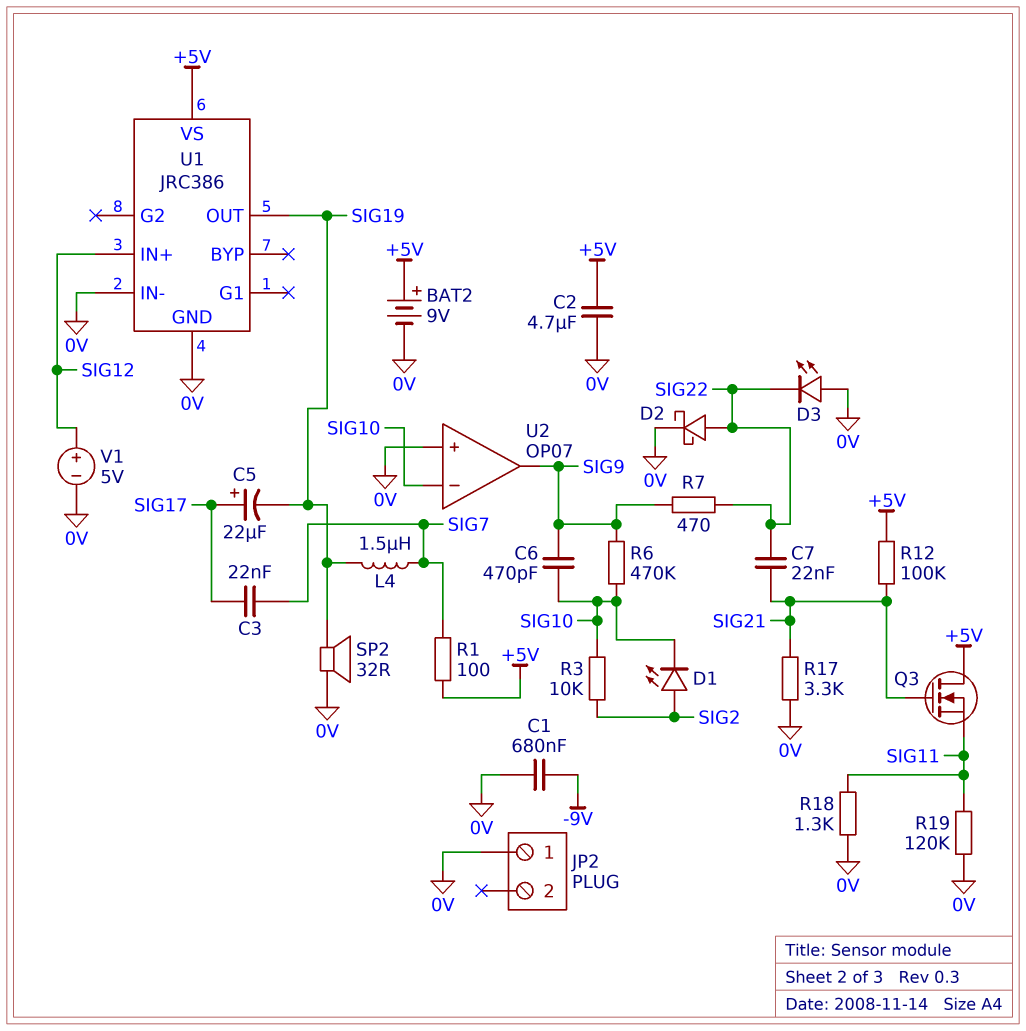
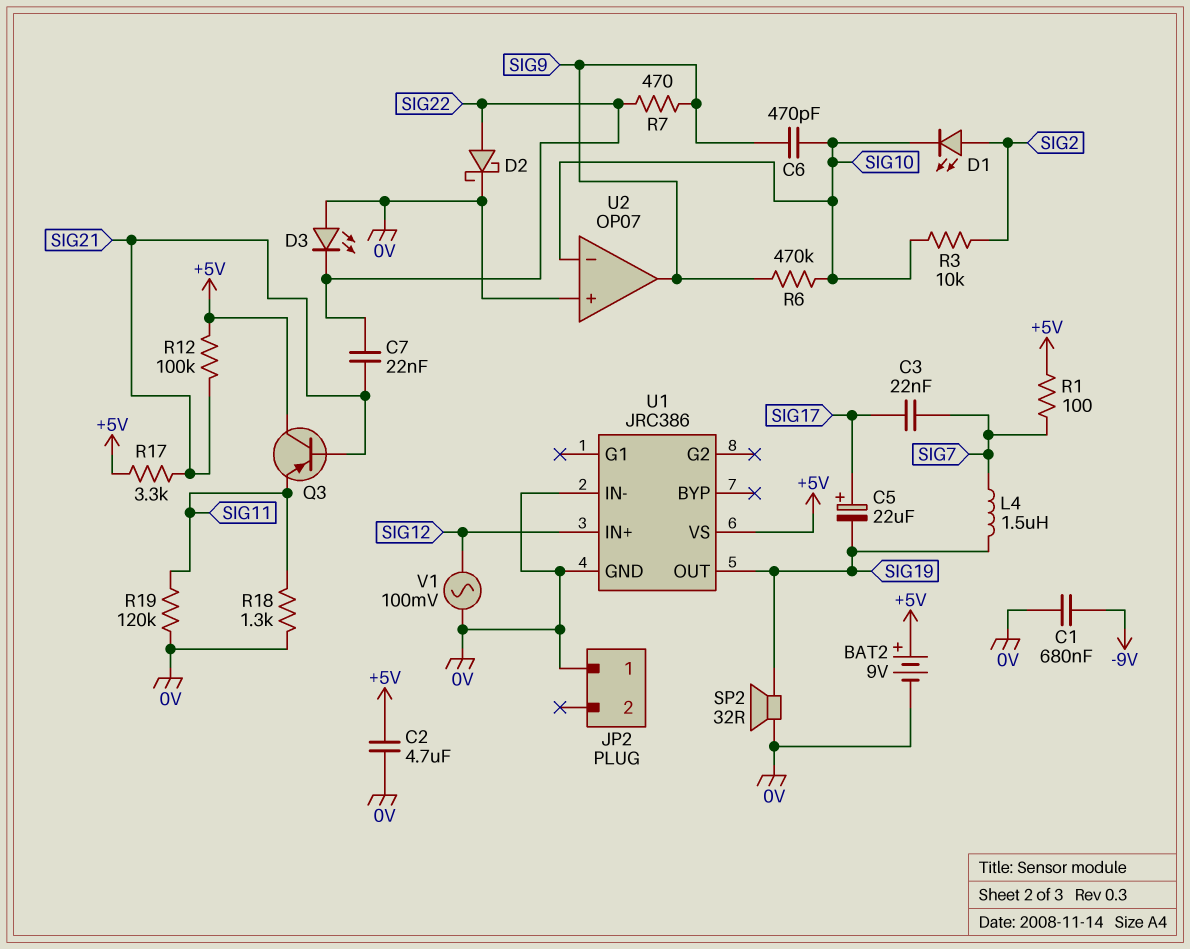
Q3: NMOS (G SIG21, D +5V, S SIG11) -> PNP (B SIG21, C +5V, E SIG11)
R17: 3.3k (0V, SIG21) -> 3.3k (+5V, SIG21)
V1: 5V (plus SIG12, minus 0V) -> AC 100mV (0V, SIG12)

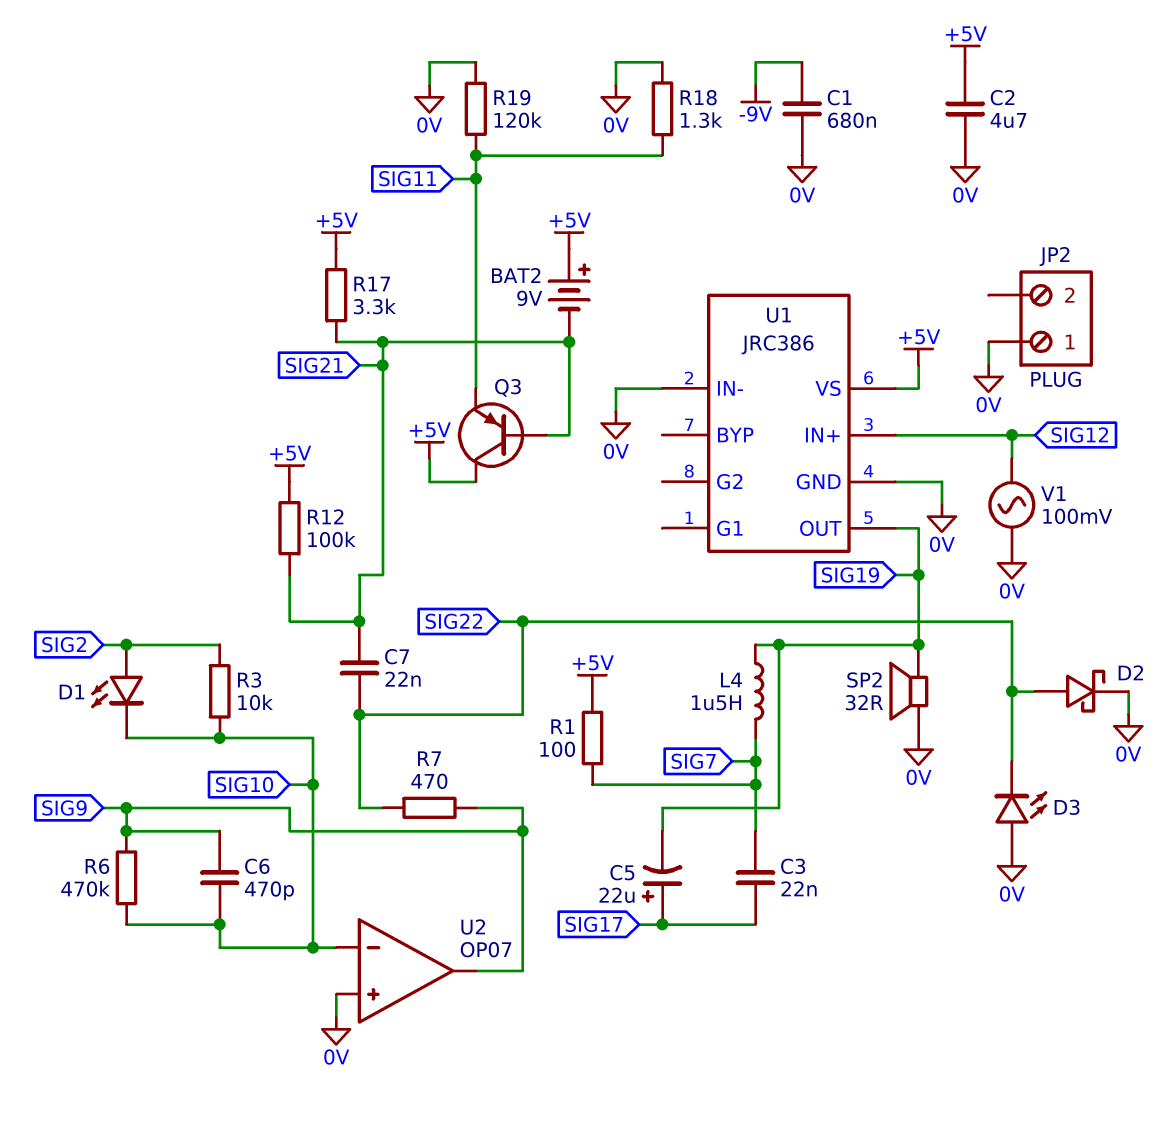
BAT2: 9V (plus +5V, minus 0V) -> 9V (plus +5V, minus SIG21)

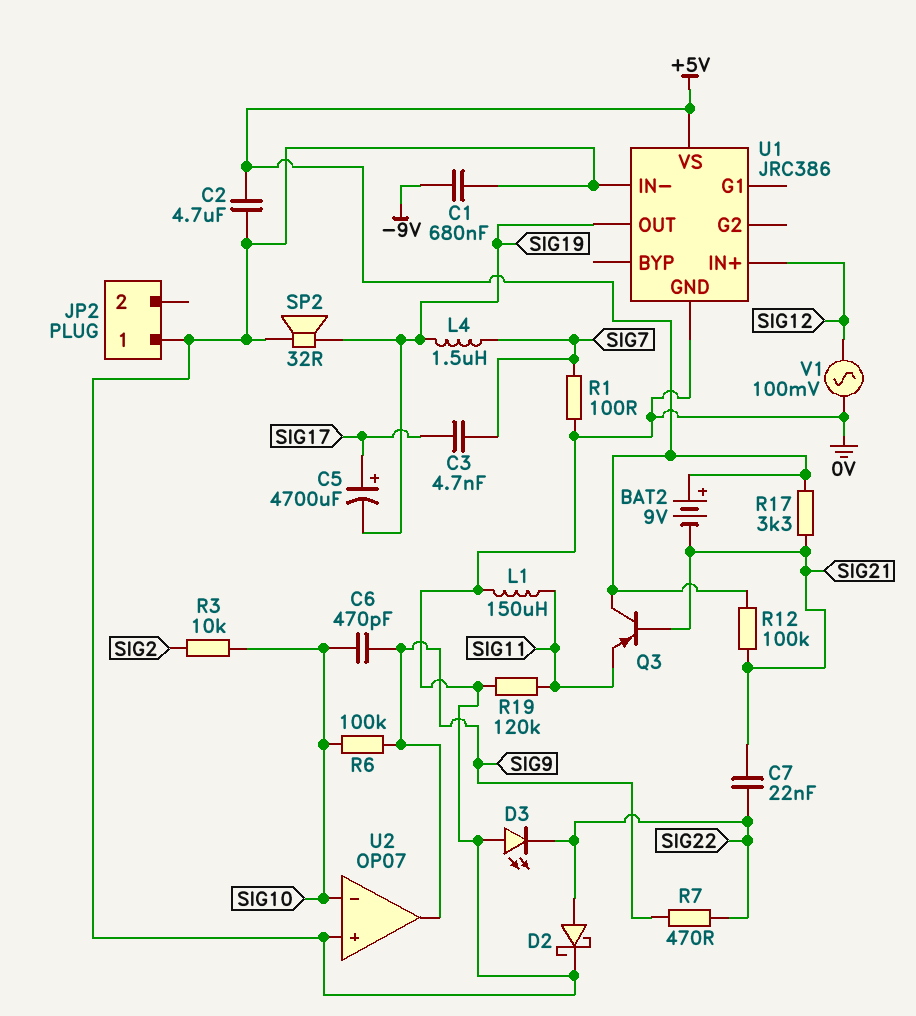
C3: 22nF (SIG7, SIG17) -> 4.7nF (SIG7, SIG17)
C5: 22uF (plus SIG17, minus SIG19) -> 4700uF (plus SIG17, minus SIG19)
D1: LED (A SIG2, K SIG10) -> none
L1: none -> 150uH (0V, SIG11)
R1: 100 (+5V, SIG7) -> 100 (0V, SIG7)
R6: 470k (SIG9, SIG10) -> 100k (SIG9, SIG10)
R18: 1.3k (0V, SIG11) -> none

